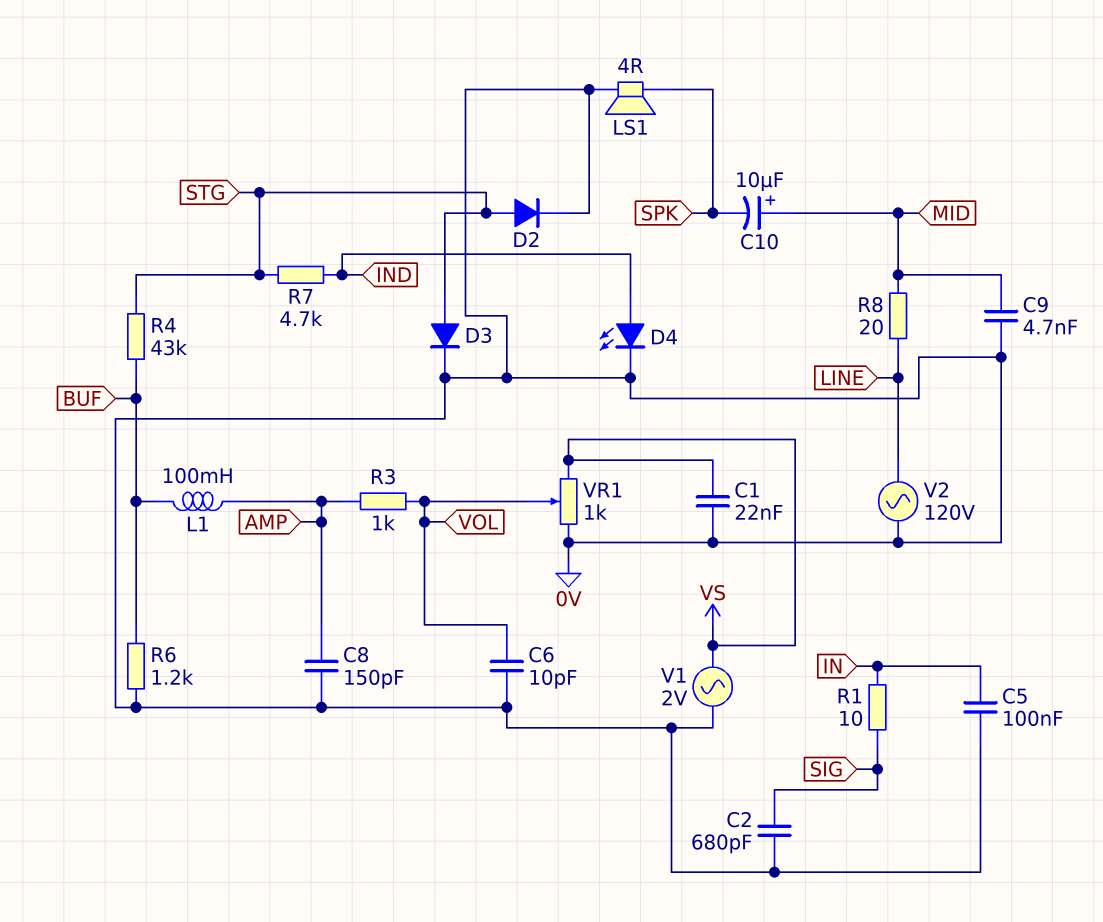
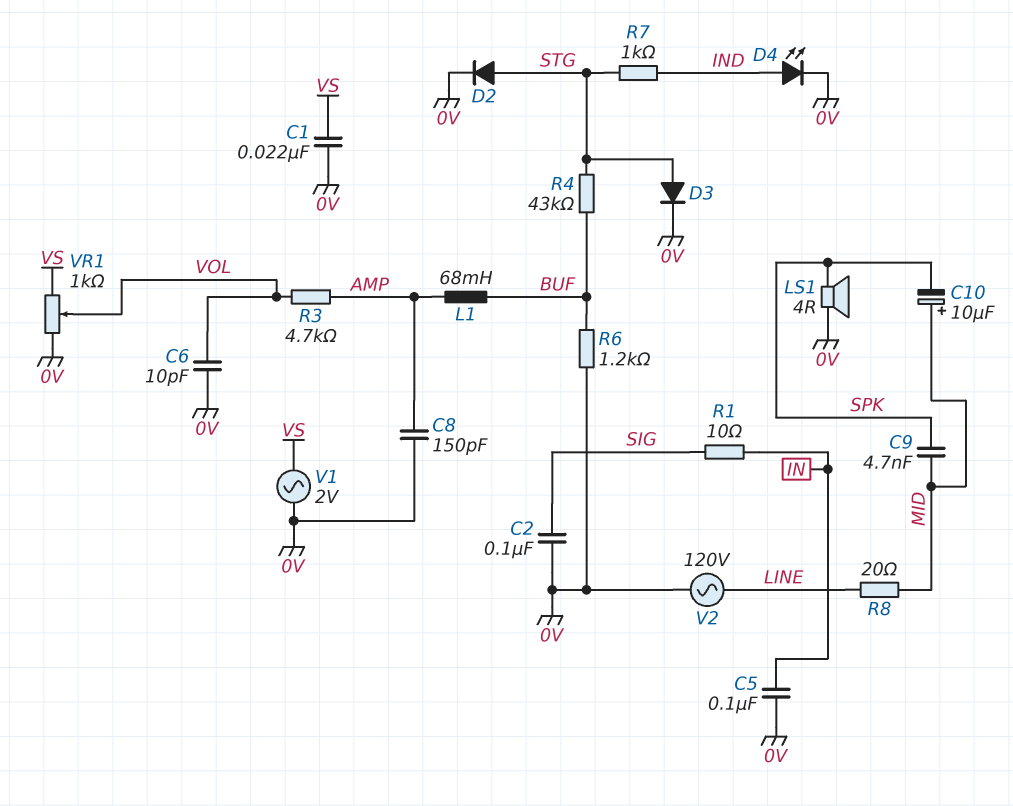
C2: 680pF (0V, SIG) -> 100nF (0V, SIG)
C9: 4.7nF (0V, MID) -> 4.7nF (MID, SPK)
L1: 100mH (AMP, BUF) -> 68mH (AMP, BUF)
R3: 1k (AMP, VOL) -> 4.7k (AMP, VOL)
R7: 4.7k (IND, STG) -> 1k (IND, STG)

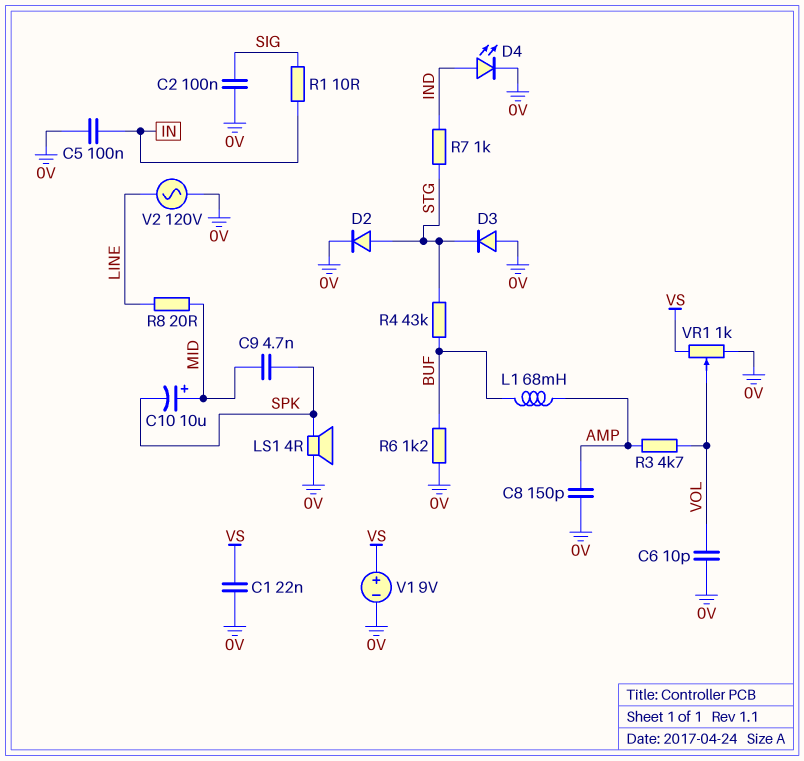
D3: diode (A STG, K 0V) -> diode (A 0V, K STG)
V1: AC 2V (0V, VS) -> 9V (plus VS, minus 0V)

